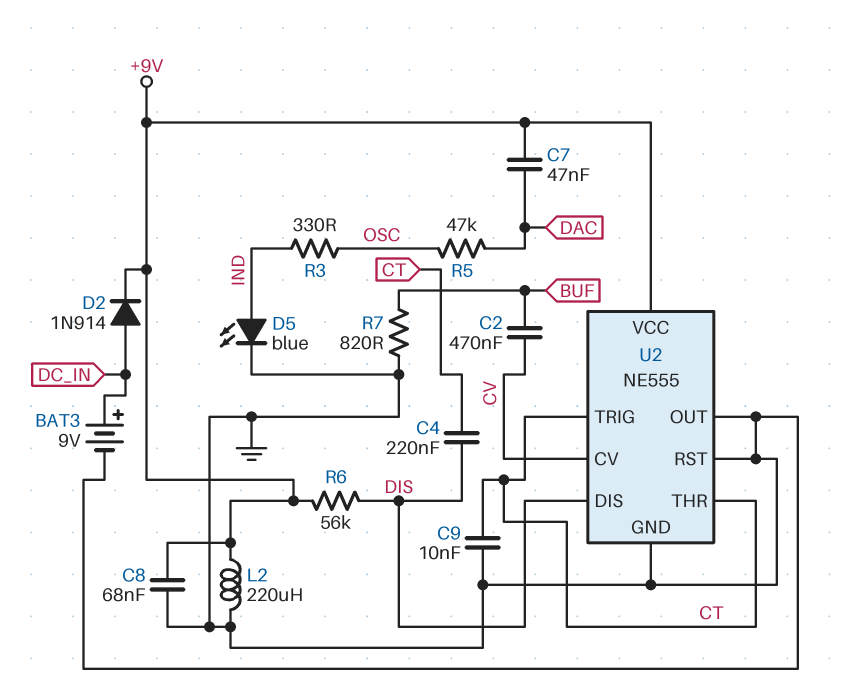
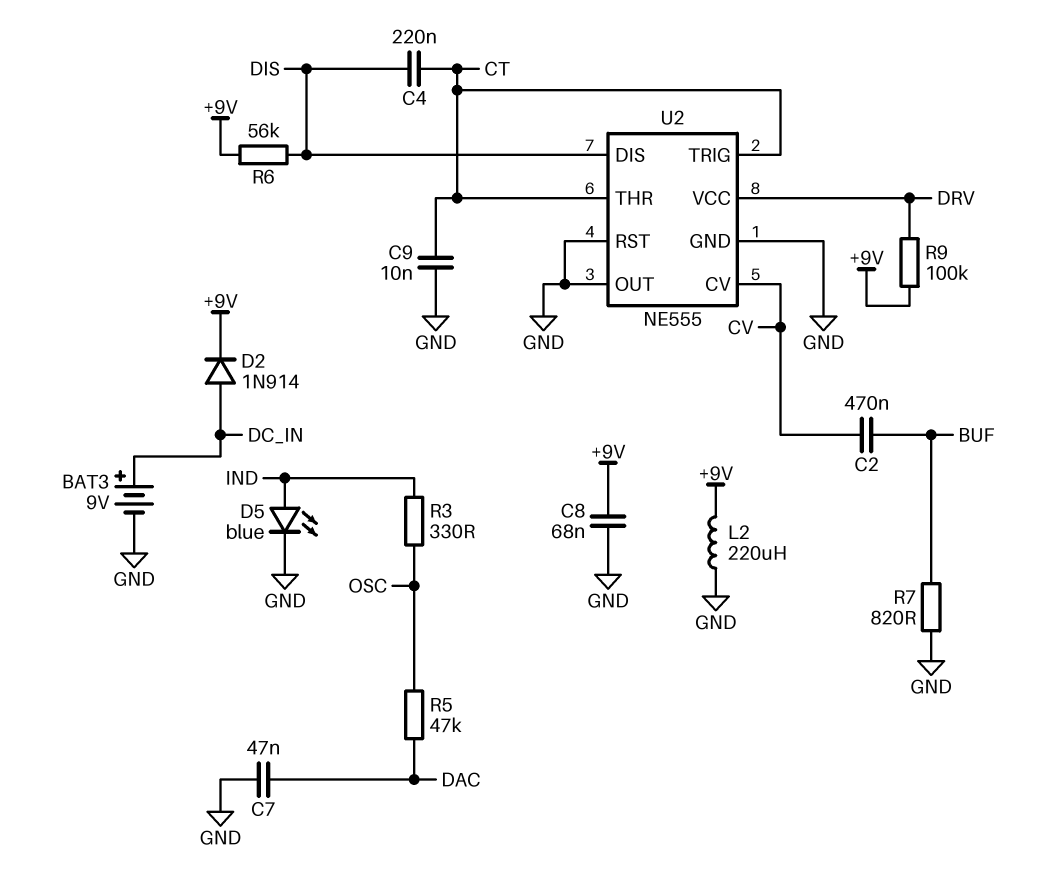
C7: 47nF (+9V, DAC) -> 47nF (DAC, GND)
R9: none -> 100k (+9V, DRV)
U2 pin VCC: +9V -> DRV

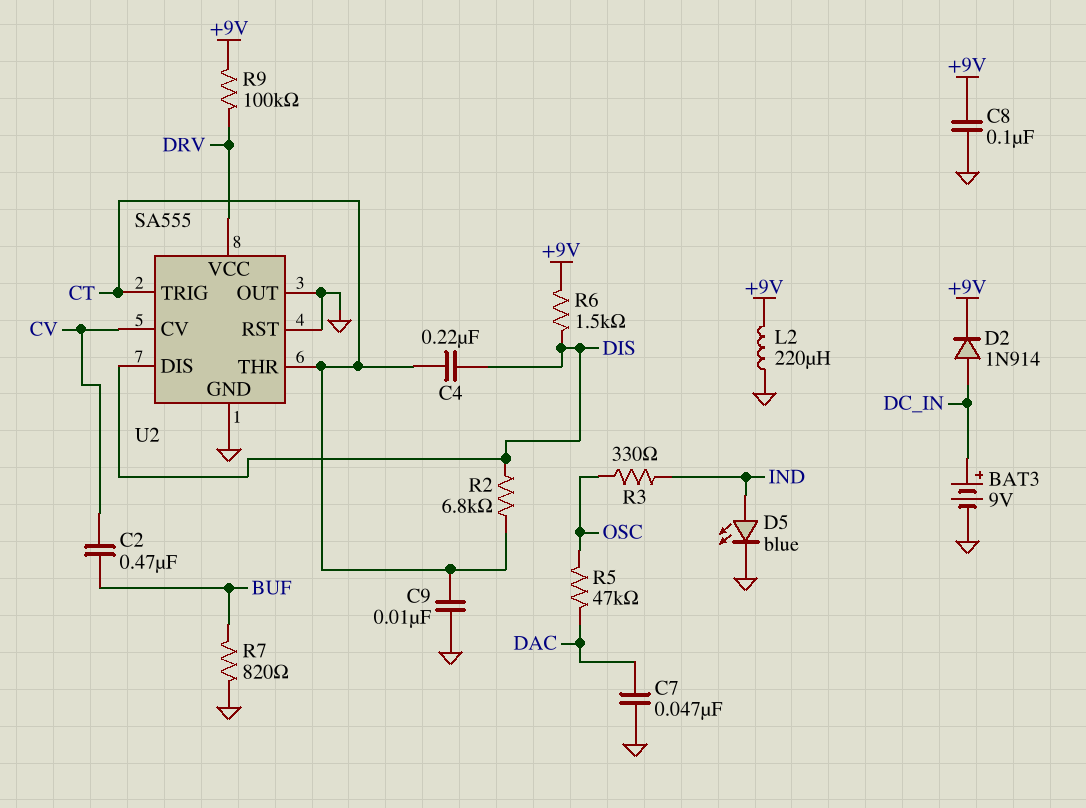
C8: 68nF (+9V, GND) -> 100nF (+9V, GND)
R2: none -> 6.8k (CT, DIS)
R6: 56k (+9V, DIS) -> 1.5k (+9V, DIS)
U2: NE555 -> SA555

